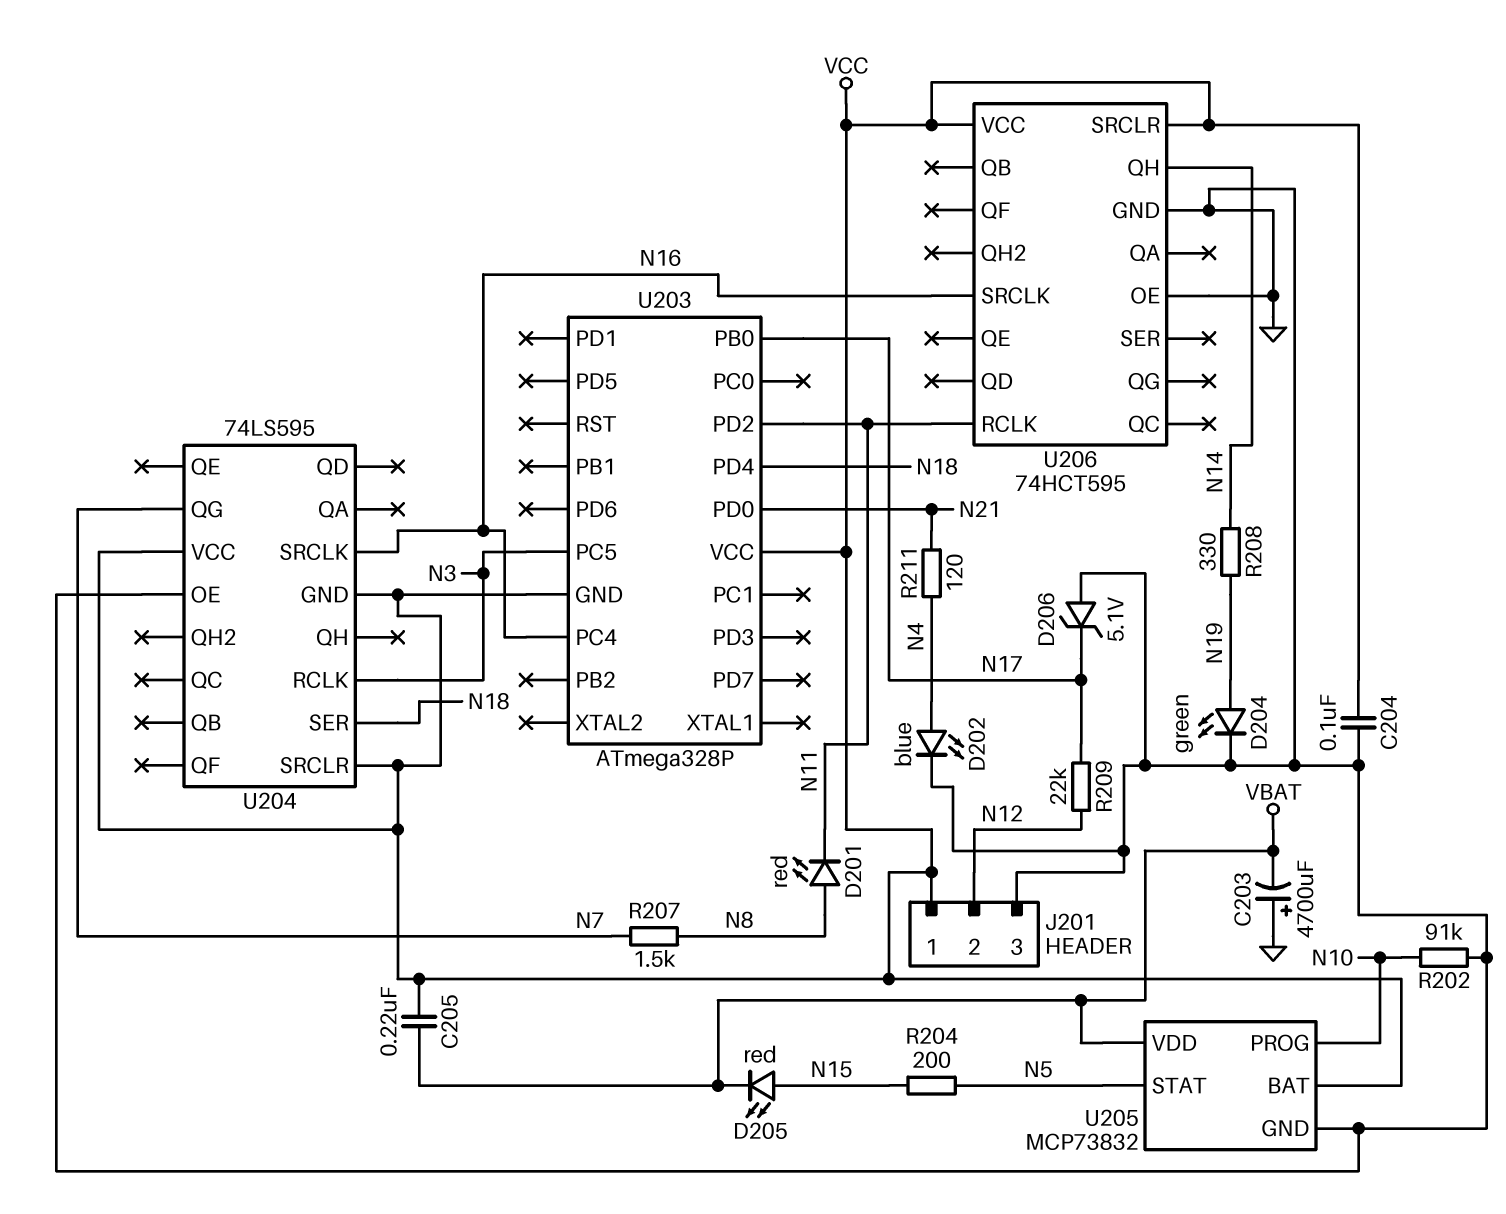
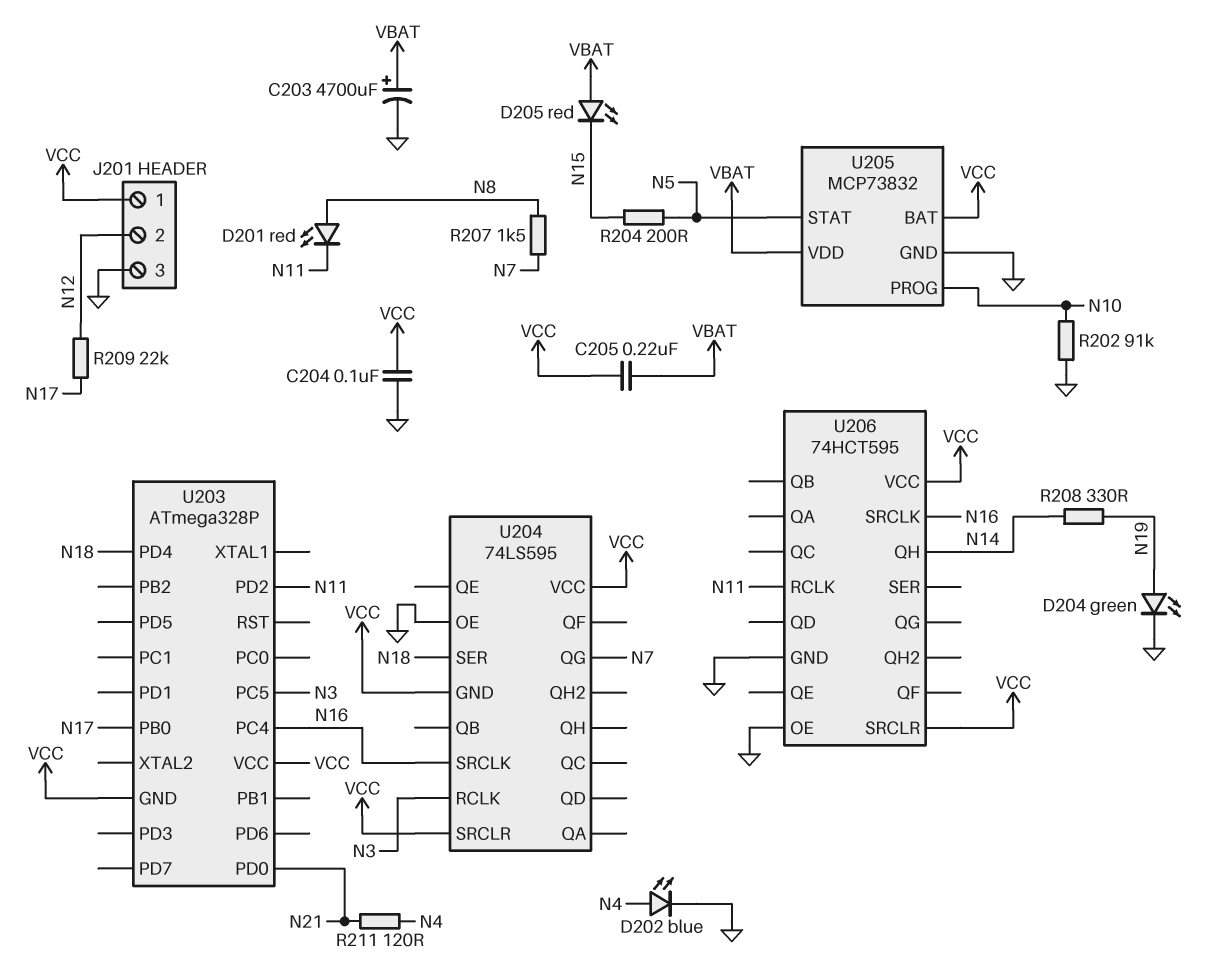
C203: 4700uF (plus GND, minus VBAT) -> 4700uF (plus VBAT, minus GND)
D205: LED red (A N15, K VBAT) -> LED red (A VBAT, K N15)
D206: zener 5.1V (A GND, K N17) -> none

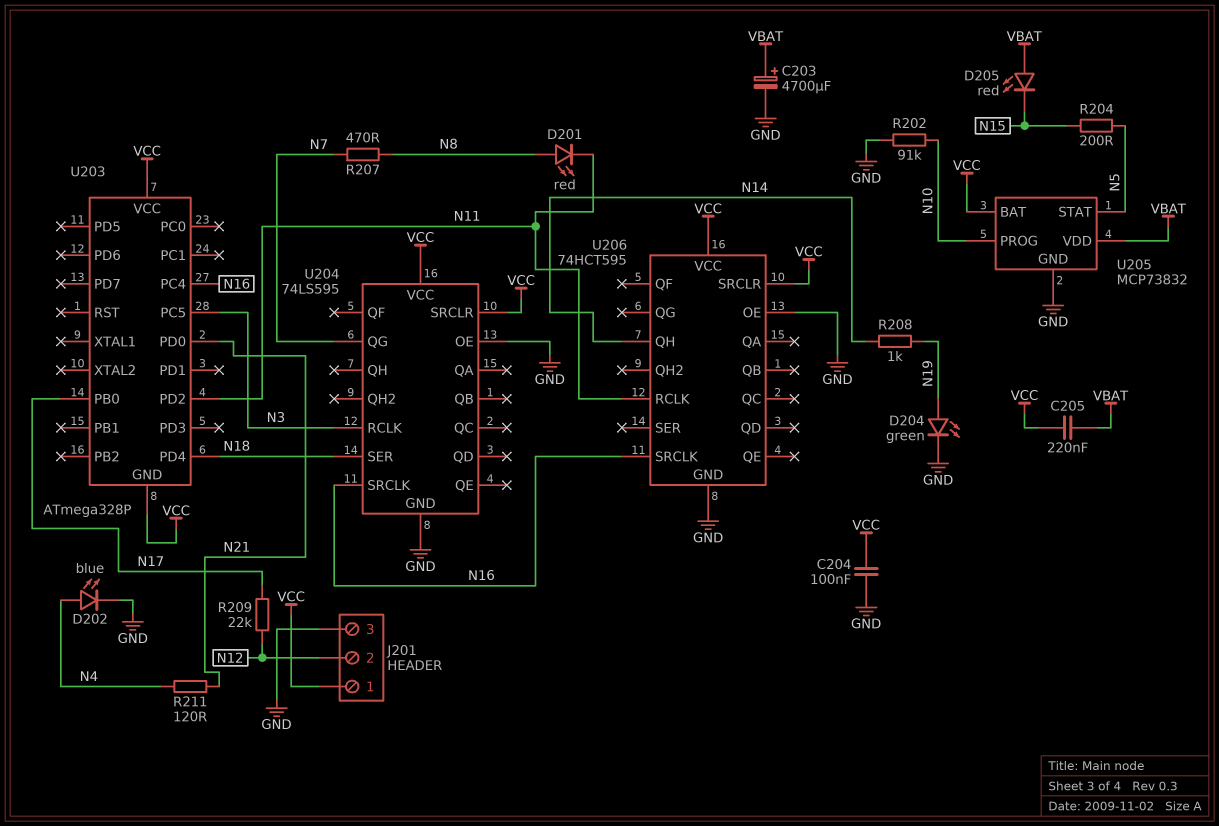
R207: 1.5k (N7, N8) -> 470 (N7, N8)
R208: 330 (N14, N19) -> 1k (N14, N19)
U204 pin GND: VCC -> GND

